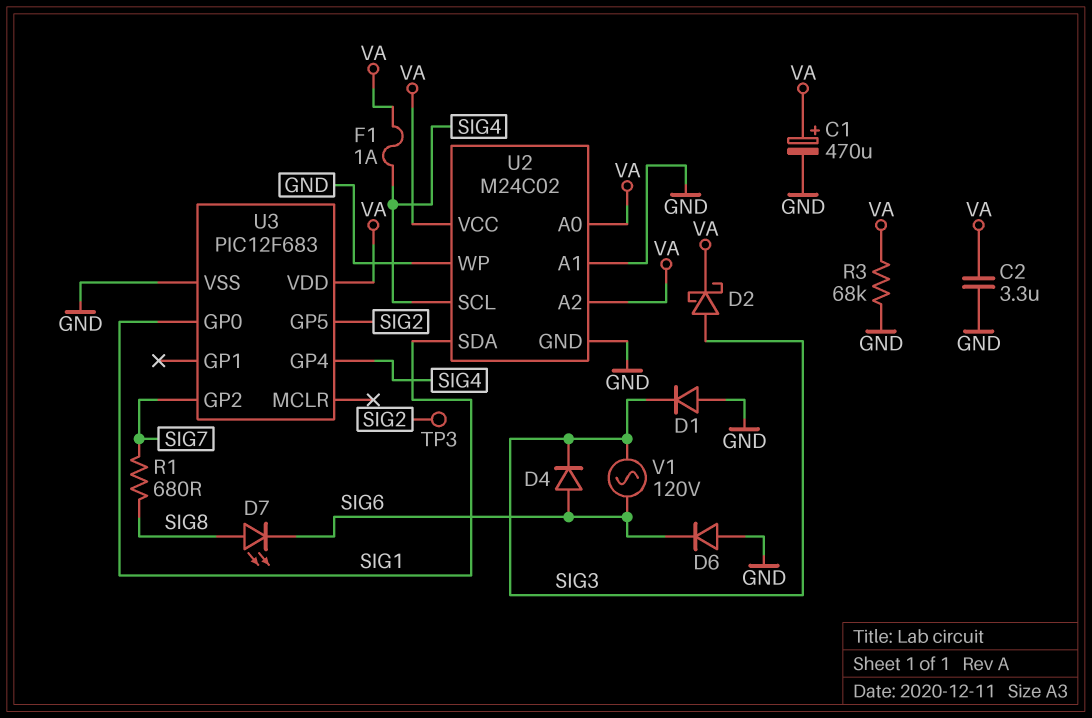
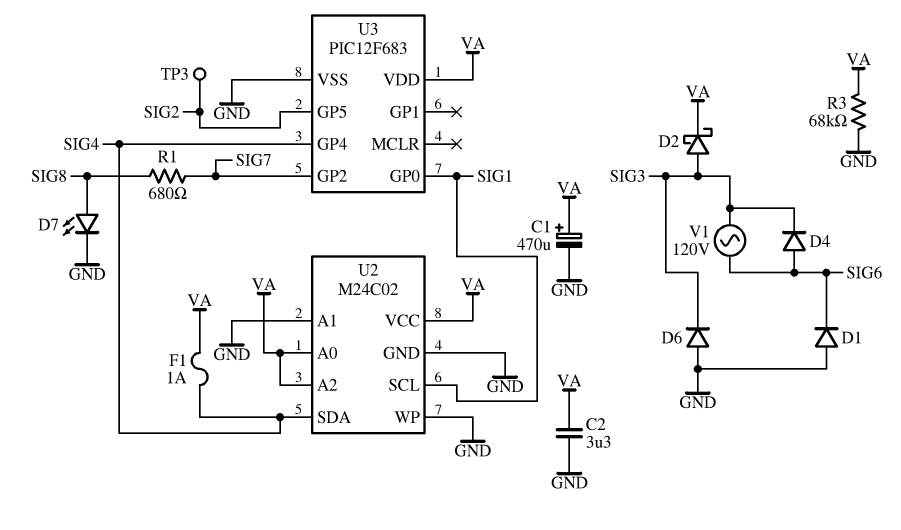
D1: diode (A GND, K SIG3) -> diode (A GND, K SIG6)
D6: diode (A GND, K SIG6) -> diode (A GND, K SIG3)
D7: LED (A SIG8, K SIG6) -> LED (A SIG8, K GND)
U2 pin SCL: SIG4 -> SIG1
U2 pin SDA: SIG1 -> SIG4

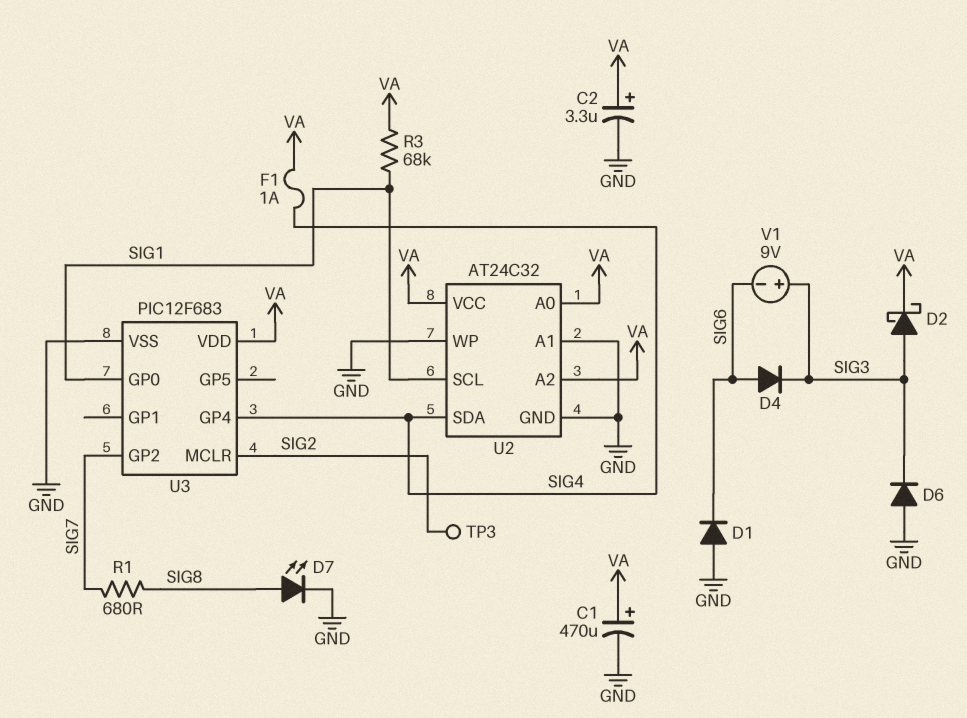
C2: 3.3uF (GND, VA) -> 3.3uF (plus VA, minus GND)
R3: 68k (GND, VA) -> 68k (SIG1, VA)
U2: M24C02 -> AT24C32
U3 pin GP5: SIG2 -> none
U3 pin MCLR: none -> SIG2
V1: AC 120V (SIG3, SIG6) -> 9V (plus SIG3, minus SIG6)

